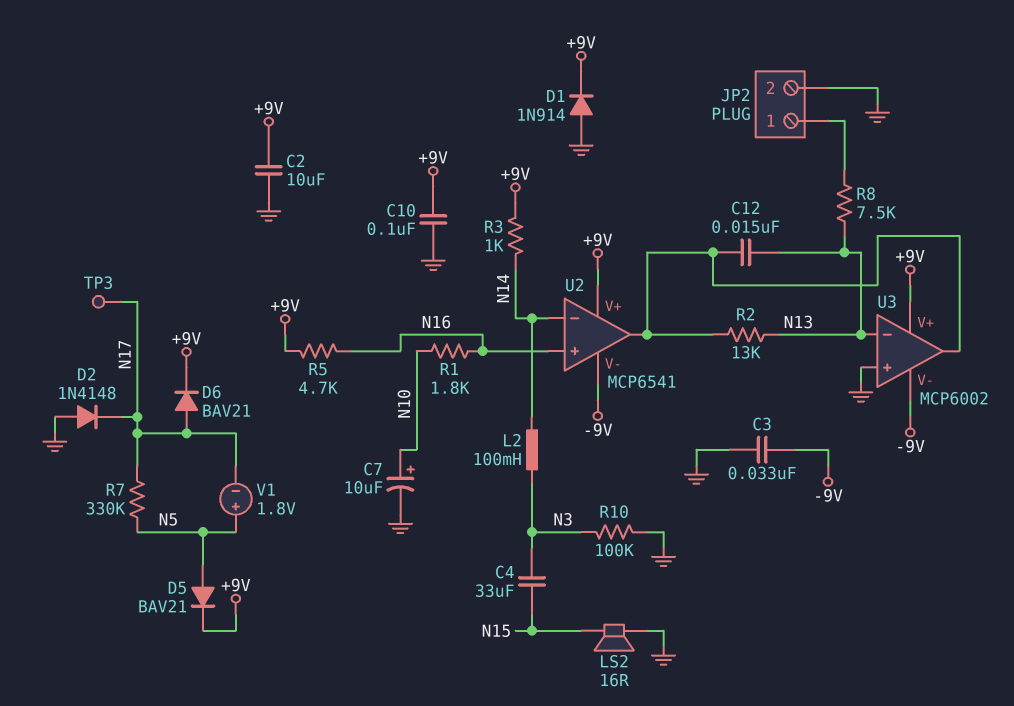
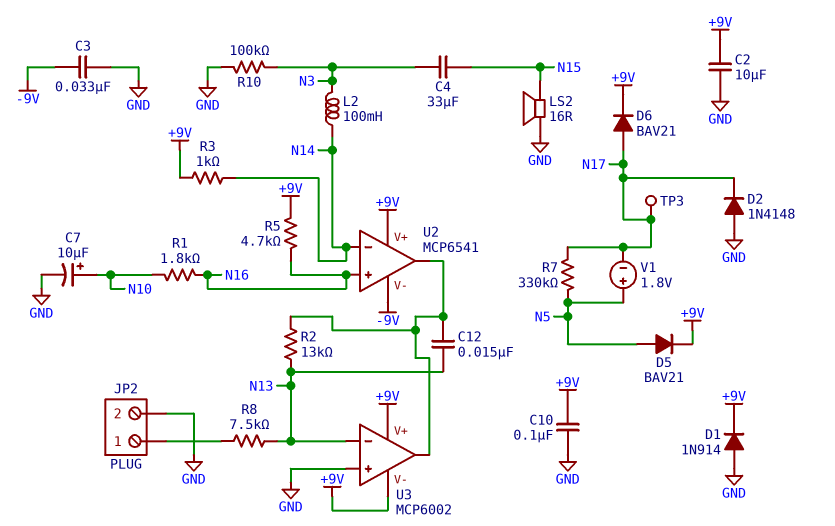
U3 pin V-: -9V -> +9V

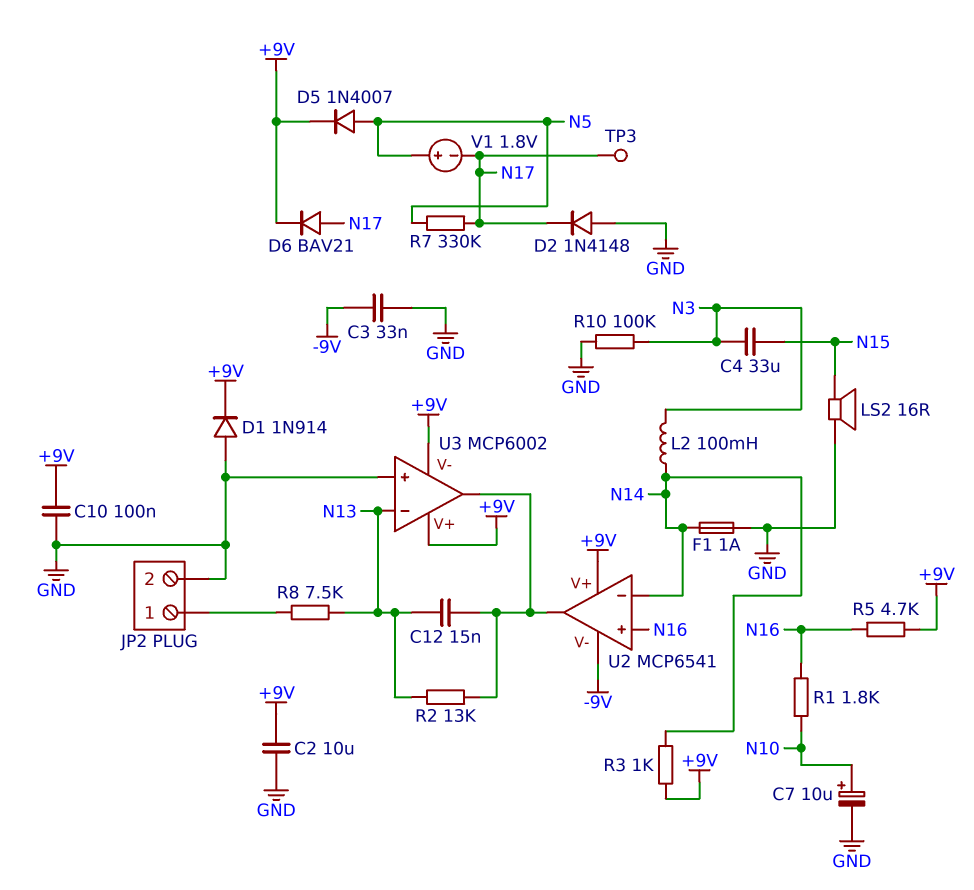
D5: diode BAV21 (A N5, K +9V) -> diode 1N4007 (A N5, K +9V)
F1: none -> 1A (GND, N14)

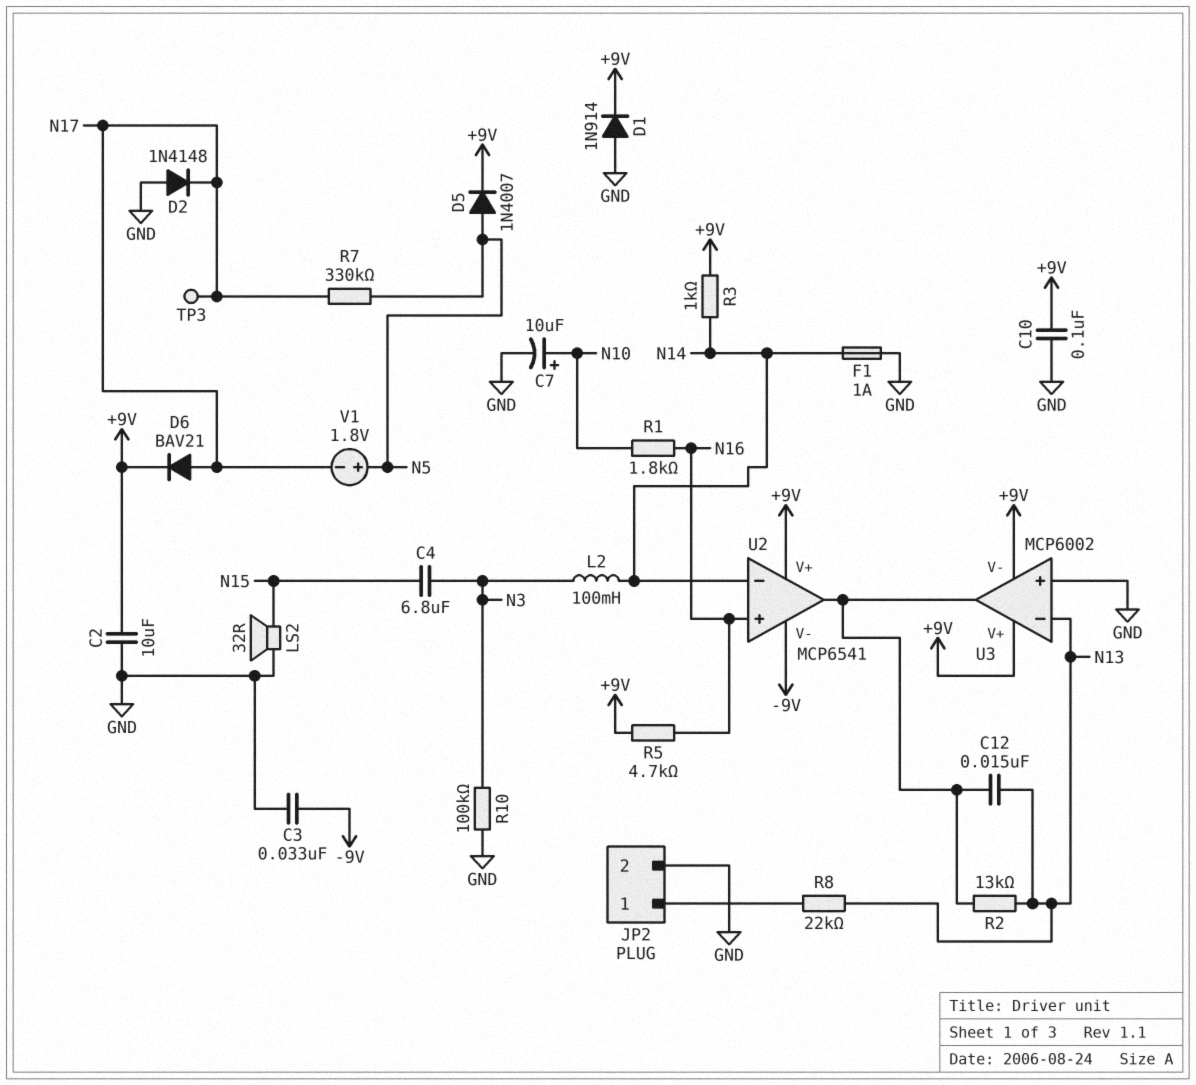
C4: 33uF (N3, N15) -> 6.8uF (N3, N15)
LS2: speaker 16R (GND, N15) -> speaker 32R (GND, N15)
R8: 7.5k (JP2/1, N13) -> 22k (JP2/1, N13)

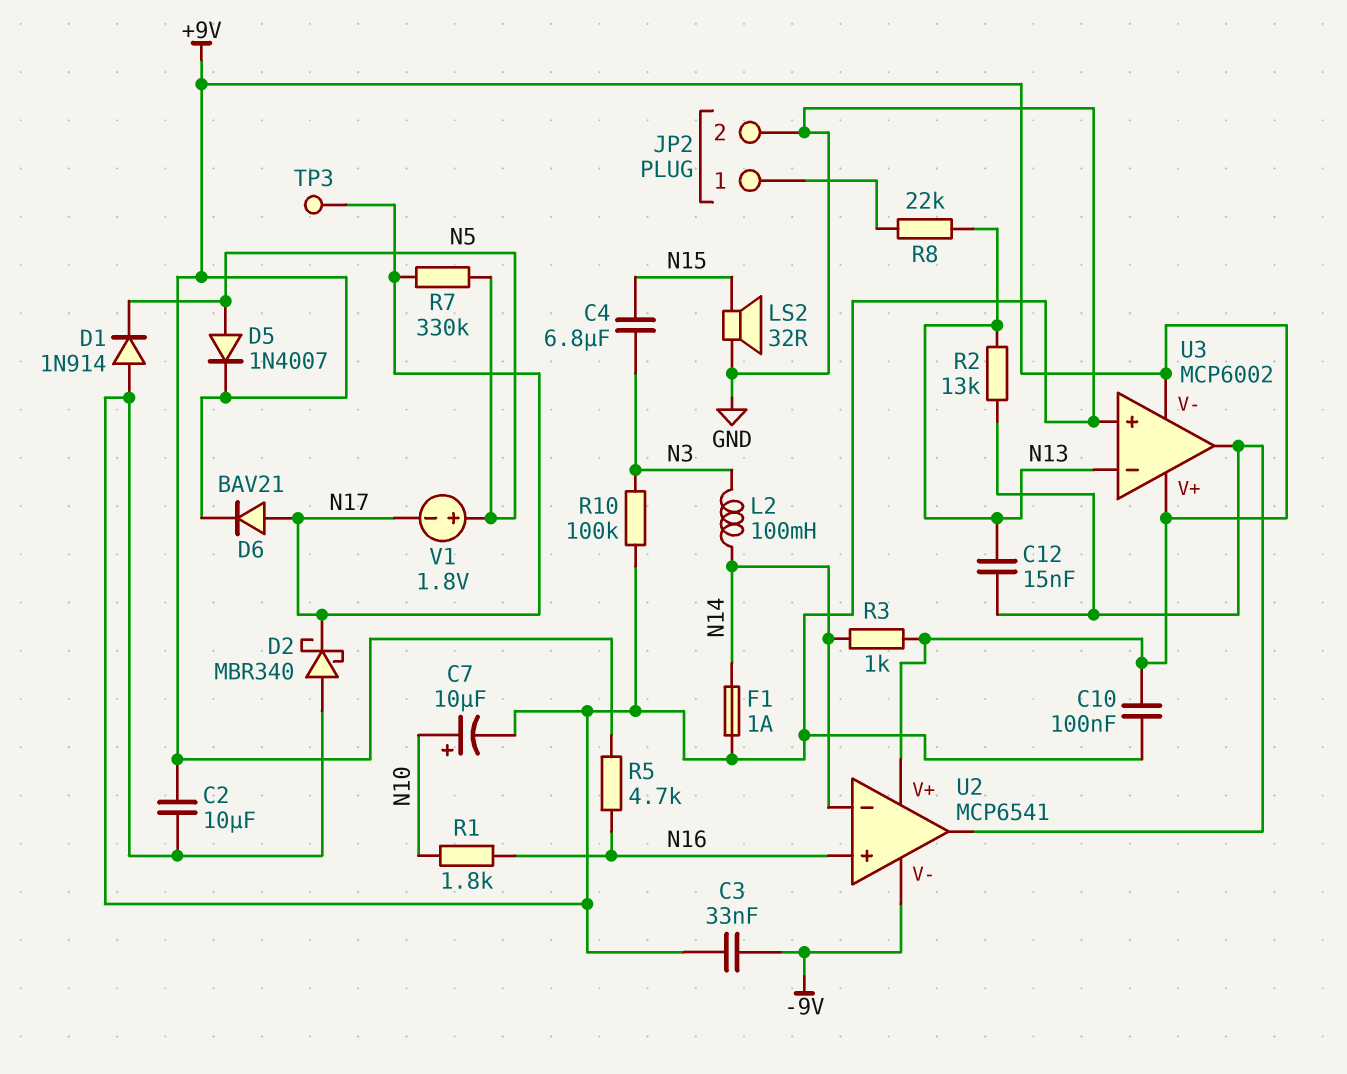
D1: diode 1N914 (A GND, K +9V) -> diode 1N914 (A GND, K N5)
D2: diode 1N4148 (A GND, K N17) -> schottky MBR340 (A GND, K N17)

